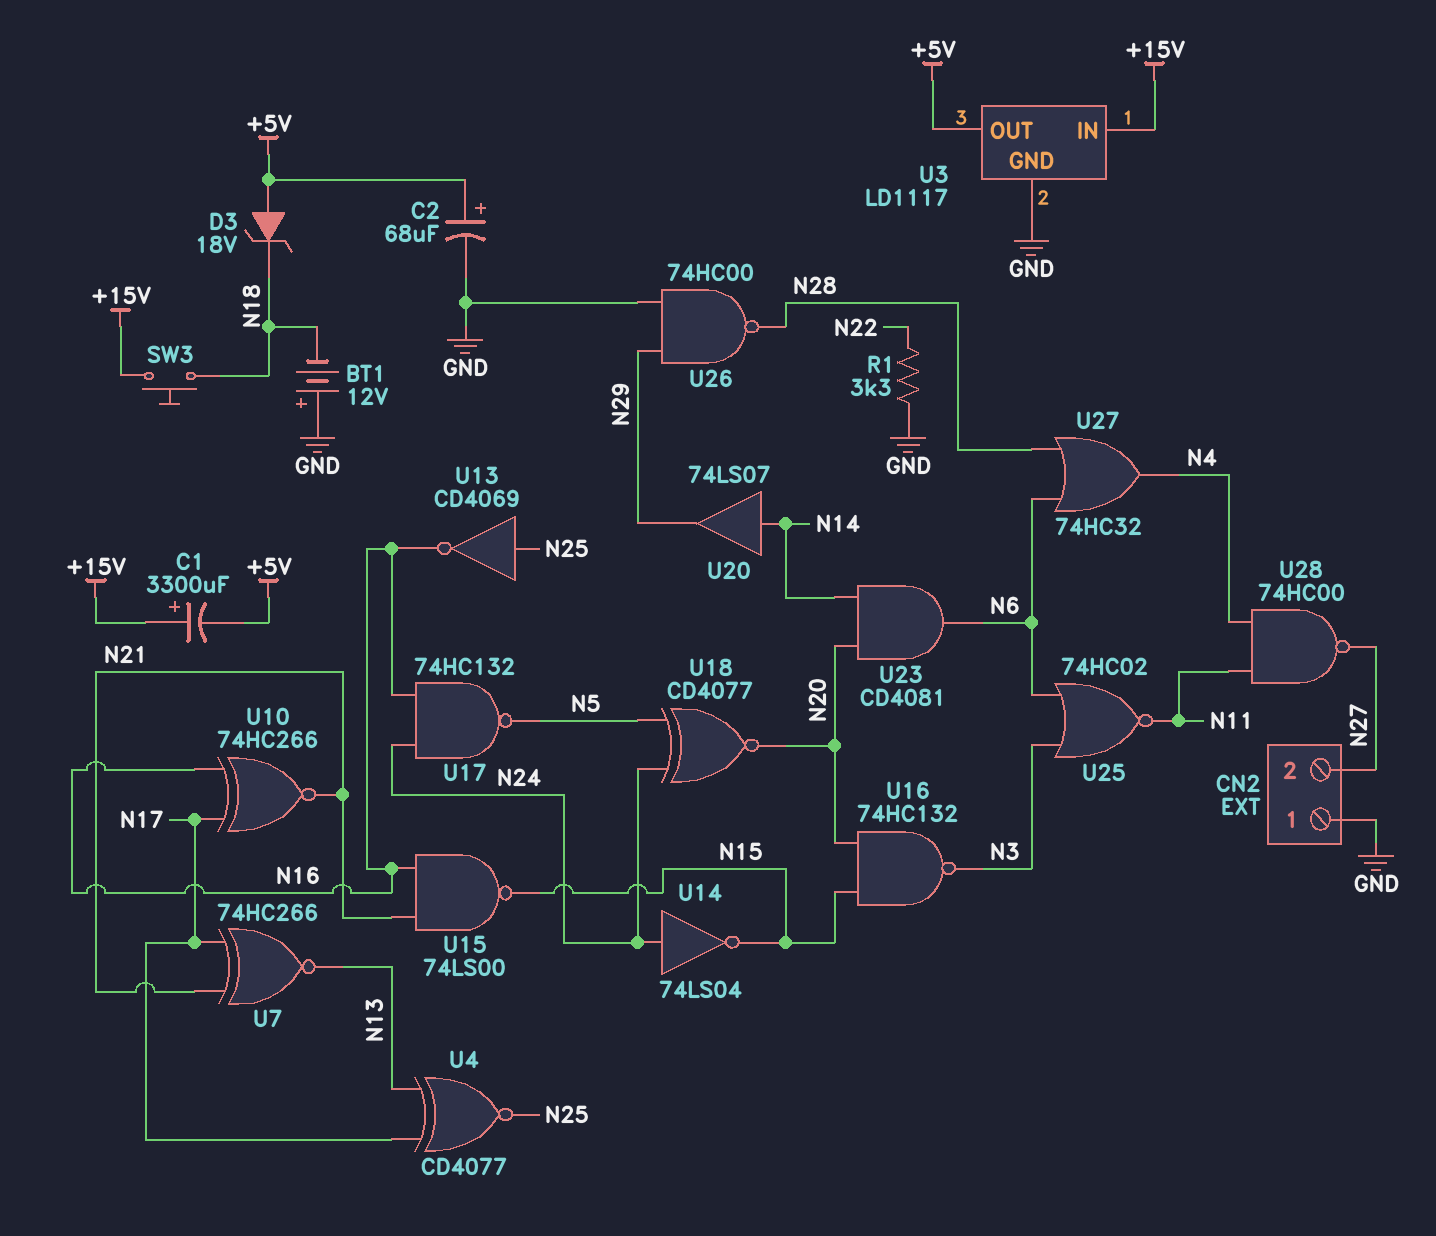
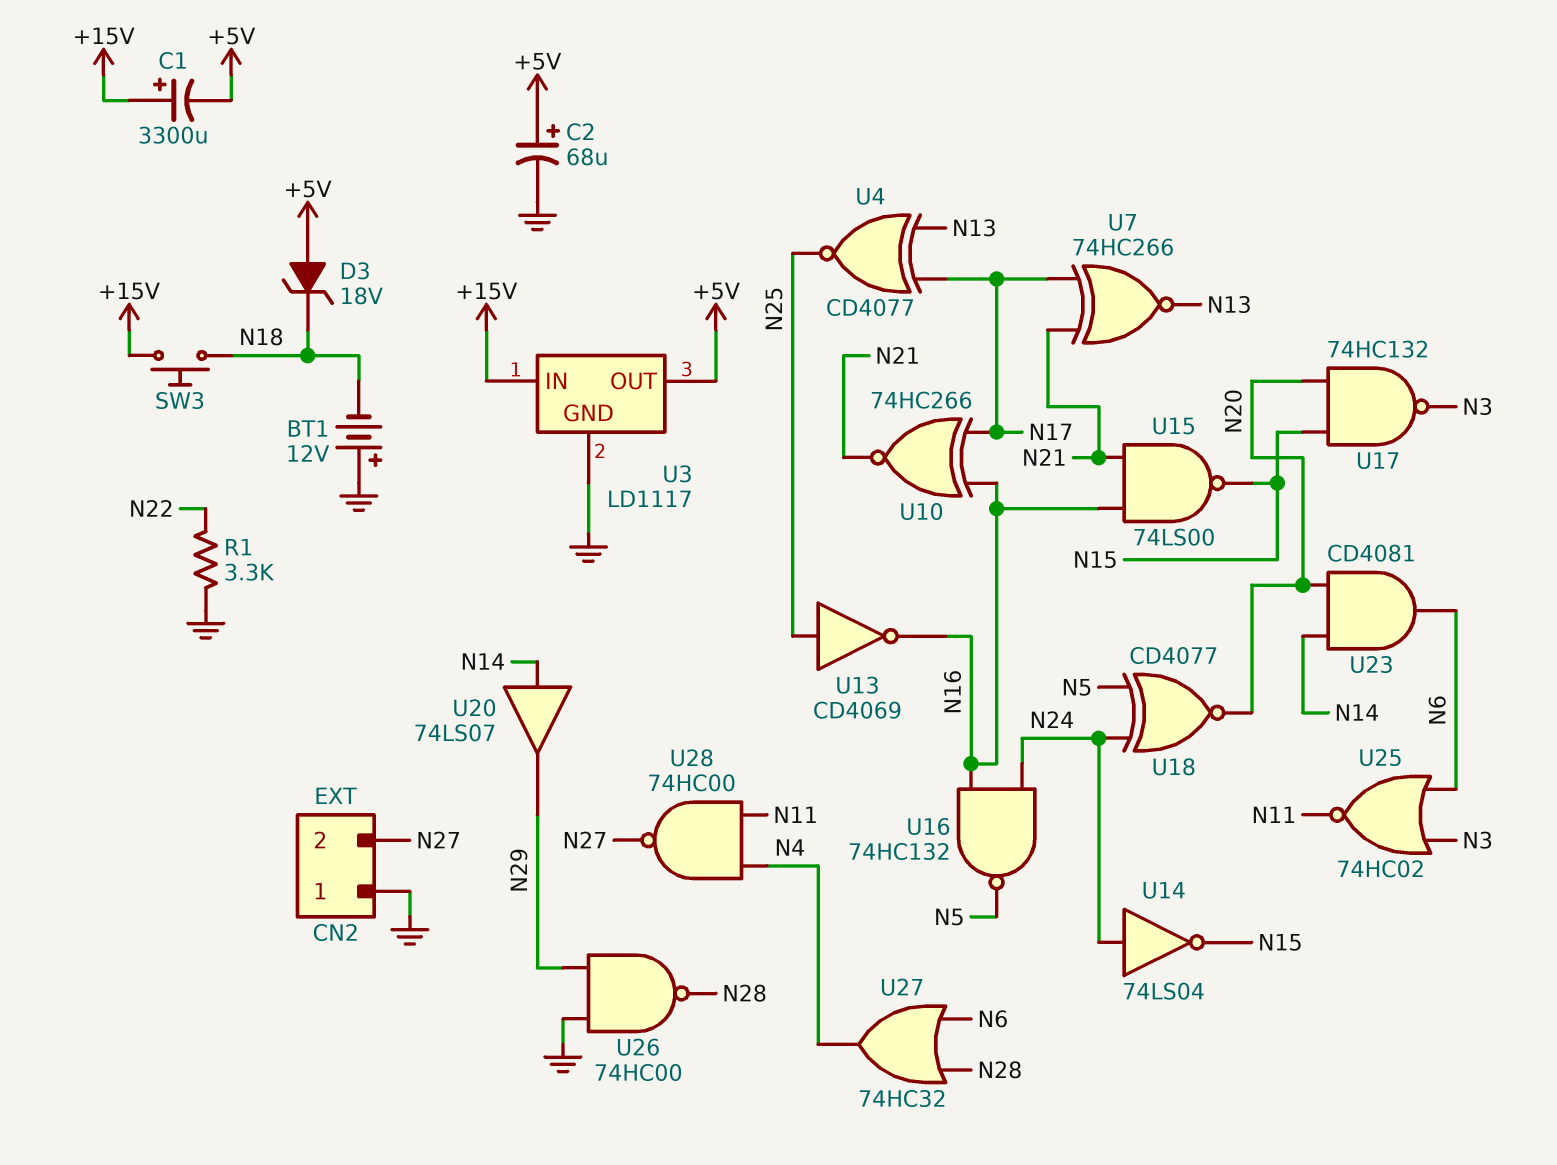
U16: NAND 74HC132 (in N15, in N20, out N3) -> NAND 74HC132 (in N16, in N24, out N5)
U17: NAND 74HC132 (in N16, in N24, out N5) -> NAND 74HC132 (in N15, in N20, out N3)

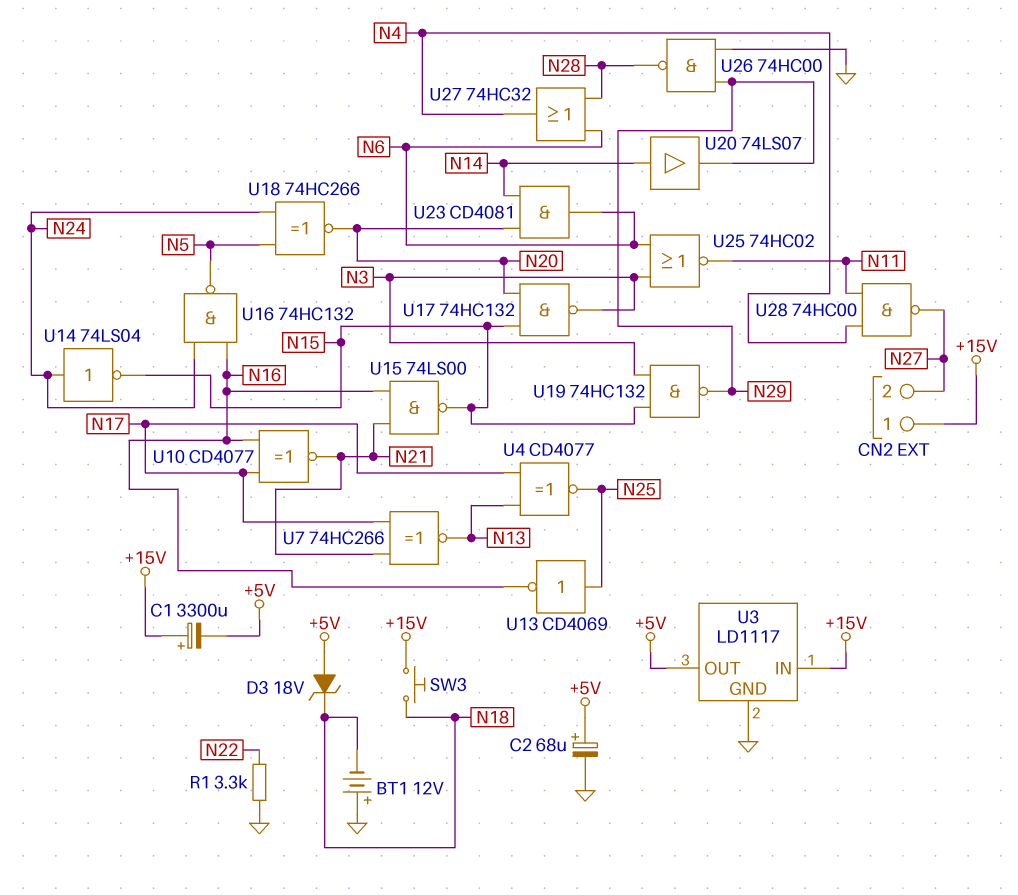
CN2 pin 1: GND -> +15V
U10: XNOR 74HC266 (in N16, in N17, out N21) -> XNOR CD4077 (in N16, in N17, out N21)
U18: XNOR CD4077 (in N5, in N24, out N20) -> XNOR 74HC266 (in N5, in N24, out N20)
U19: none -> NAND 74HC132 (in N3, in N15, out N29)

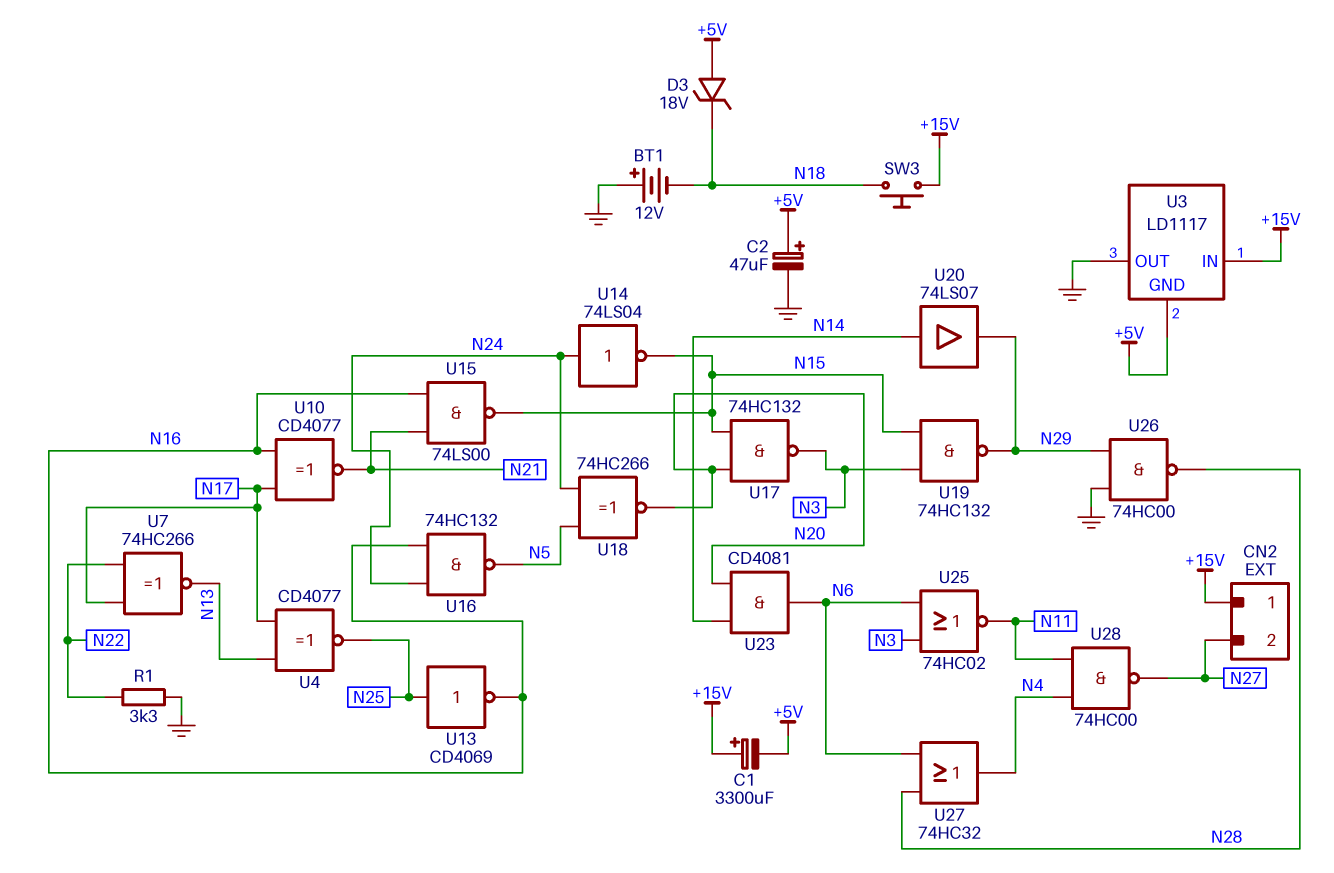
C2: 68uF (plus +5V, minus GND) -> 47uF (plus +5V, minus GND)
U3 pin GND: GND -> +5V
U3 pin OUT: +5V -> GND
U7: XNOR 74HC266 (in N17, in N21, out N13) -> XNOR 74HC266 (in N17, in N22, out N13)

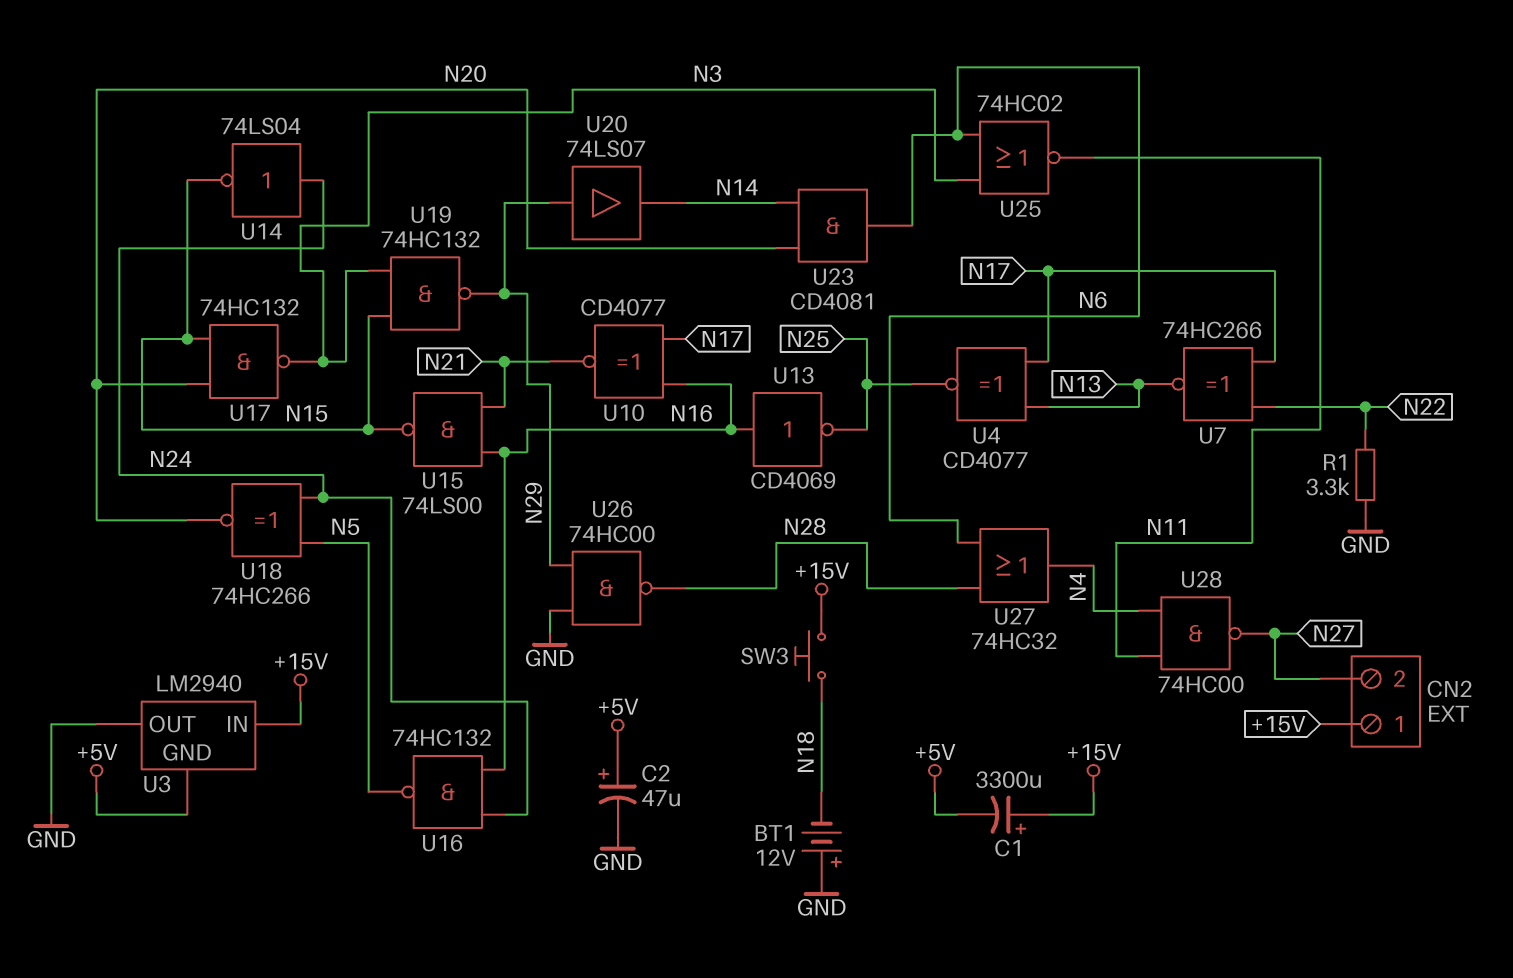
D3: zener 18V (A +5V, K N18) -> none
U3: LD1117 -> LM2940
U13: NOT CD4069 (in N25, out N16) -> NOT CD4069 (in N16, out N25)
U20: buffer 74LS07 (in N14, out N29) -> buffer 74LS07 (in N29, out N14)

